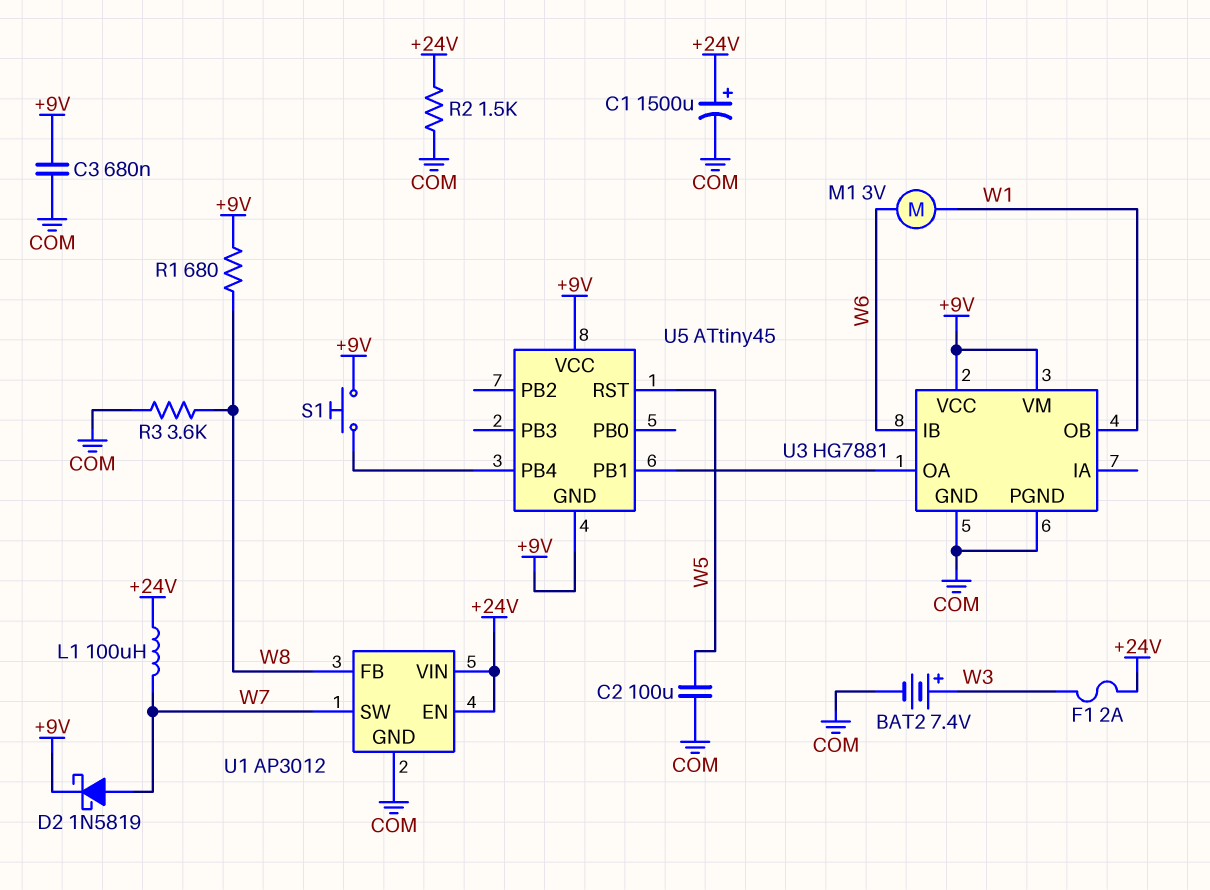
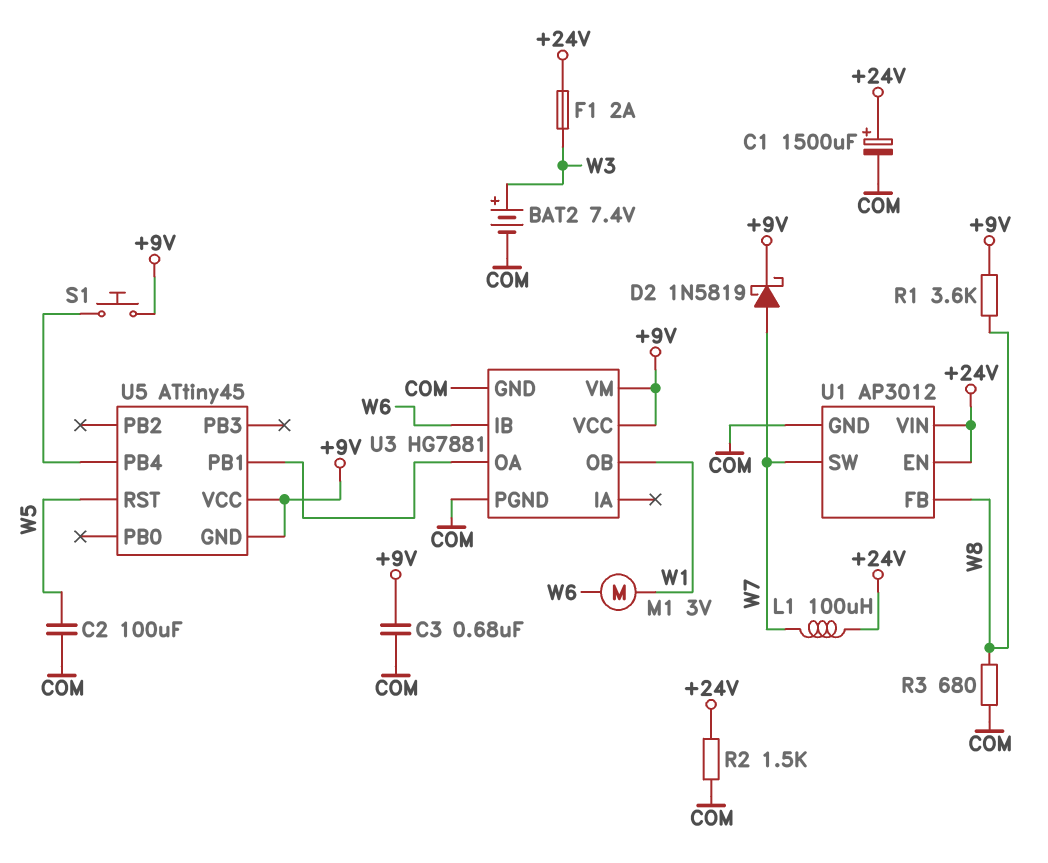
R1: 680 (+9V, W8) -> 3.6k (+9V, W8)
R3: 3.6k (COM, W8) -> 680 (COM, W8)

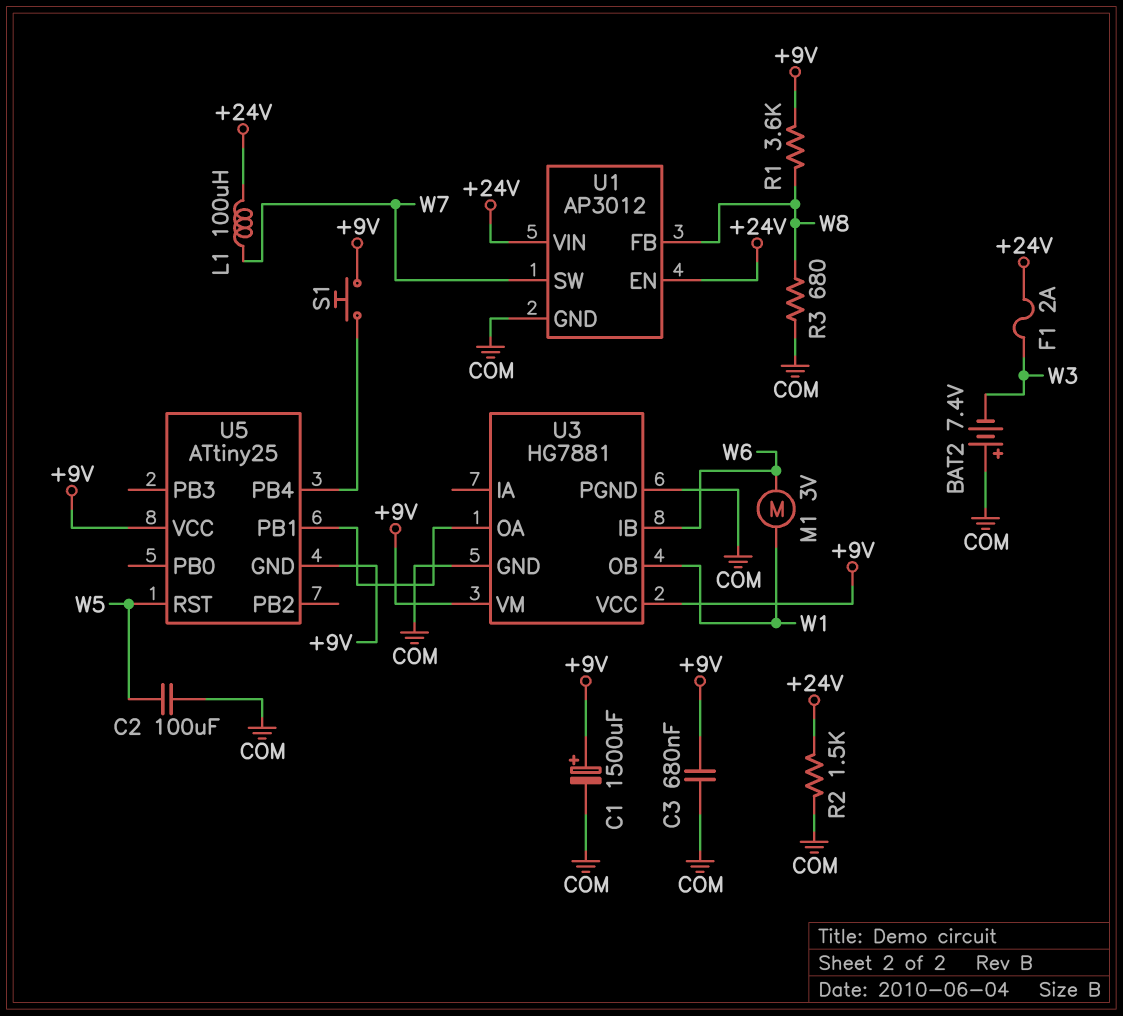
BAT2: 7.4V (plus W3, minus COM) -> 7.4V (plus COM, minus W3)
C1: 1500uF (plus +24V, minus COM) -> 1500uF (plus +9V, minus COM)
D2: schottky 1N5819 (A W7, K +9V) -> none
U5: ATtiny45 -> ATtiny25

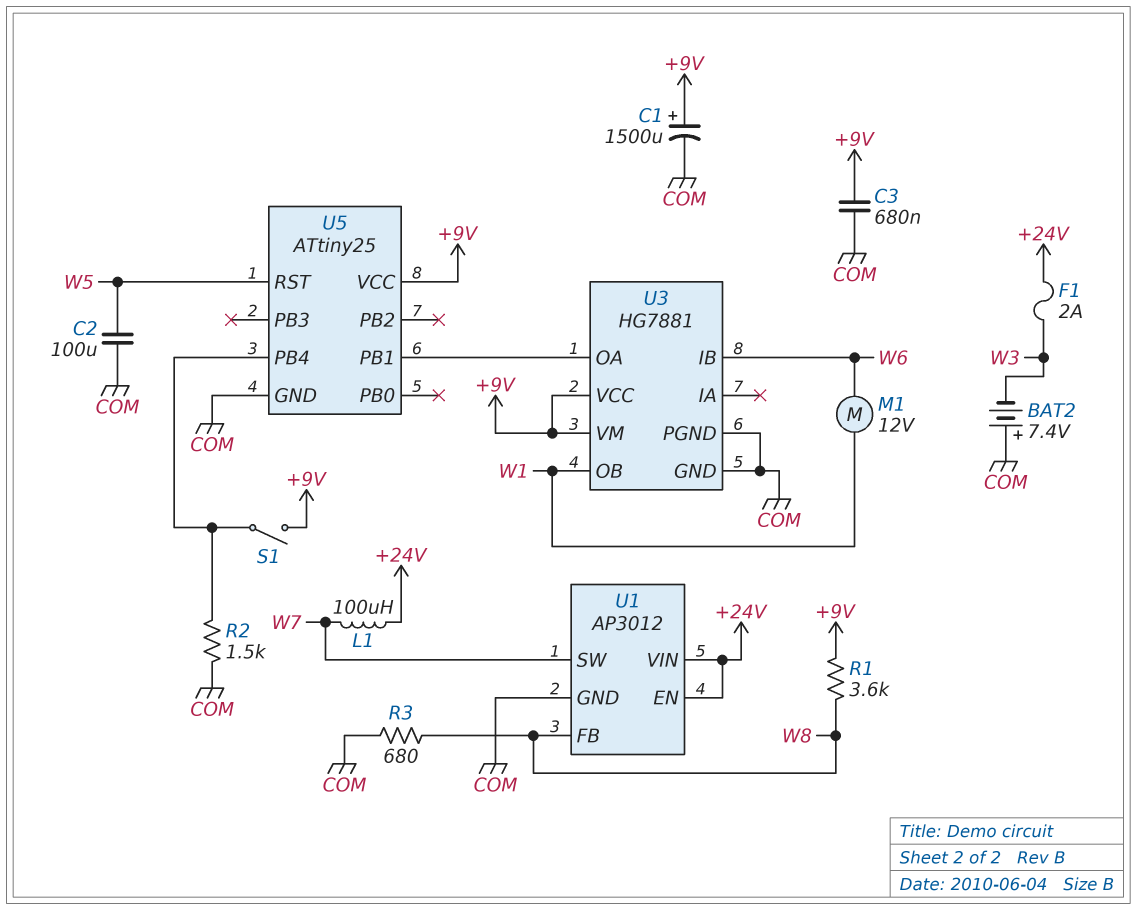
M1: motor 3V (W1, W6) -> motor 12V (W1, W6)
R2: 1.5k (+24V, COM) -> 1.5k (COM, U5/PB4)
S1: button (+9V, U5/PB4) -> switch (+9V, U5/PB4)
U5 pin GND: +9V -> COM

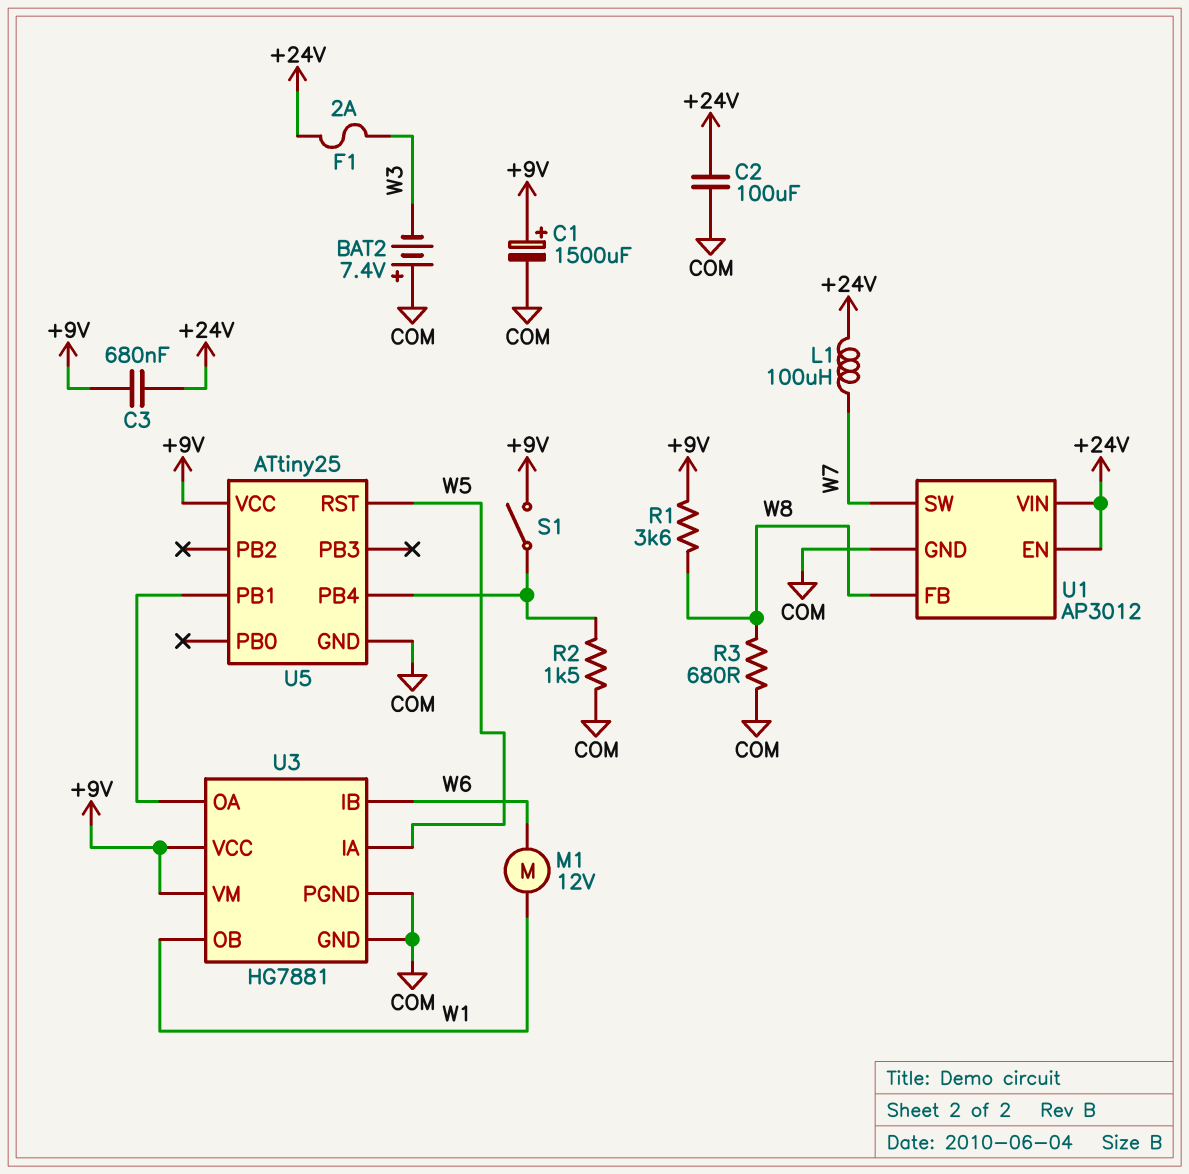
C2: 100uF (COM, W5) -> 100uF (+24V, COM)
C3: 680nF (+9V, COM) -> 680nF (+9V, +24V)
U3 pin IA: none -> W5

